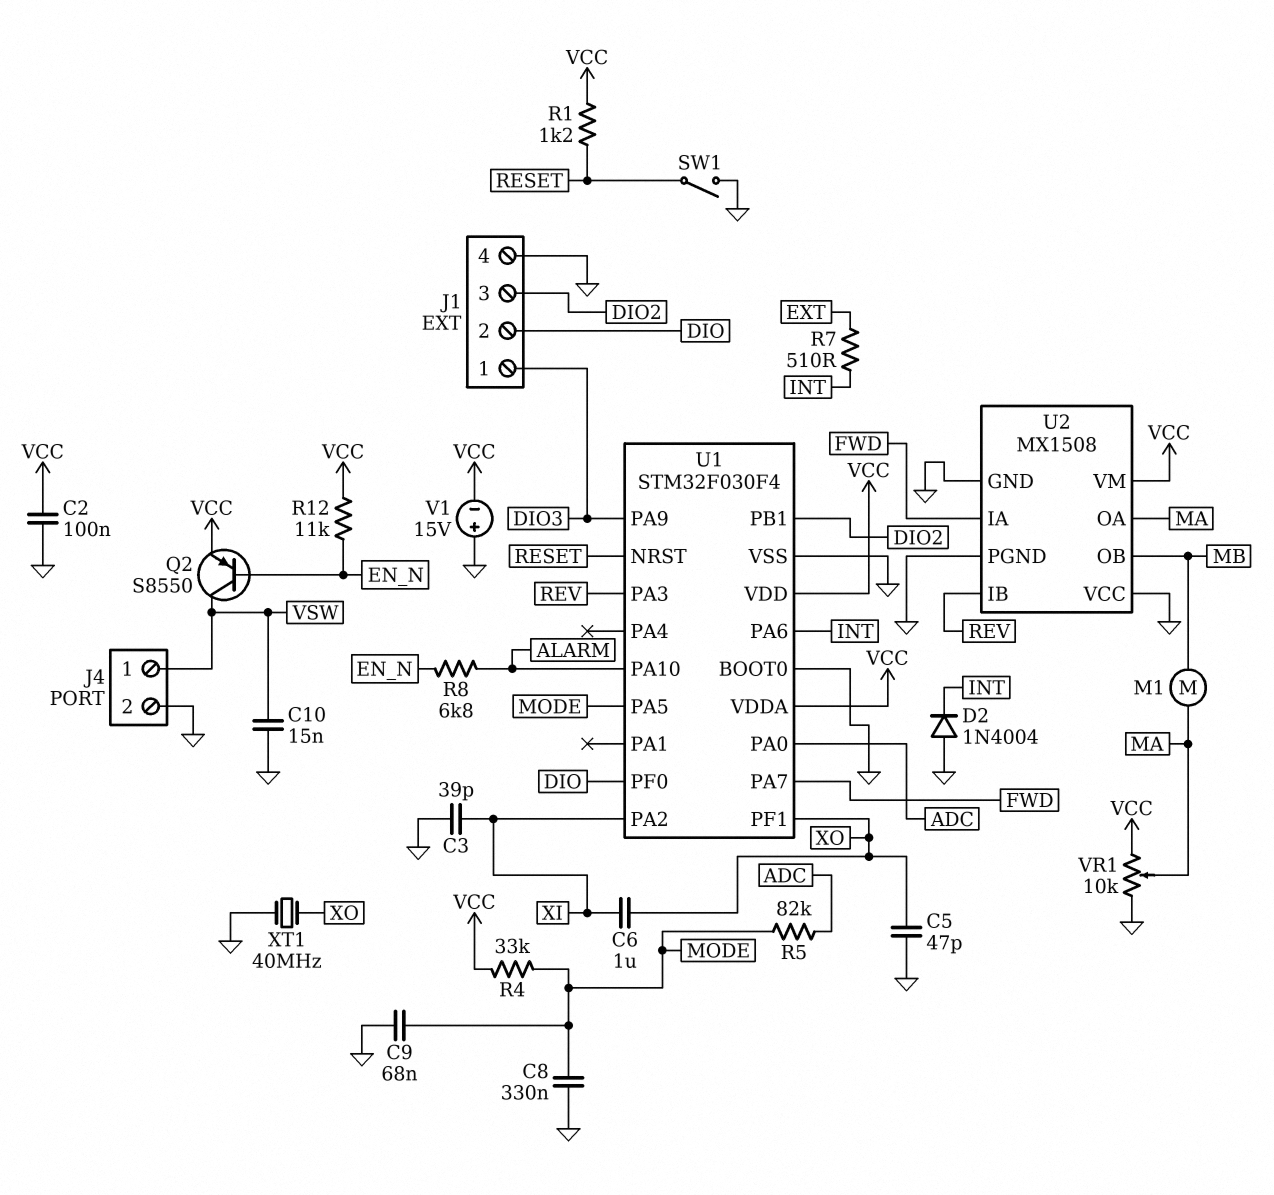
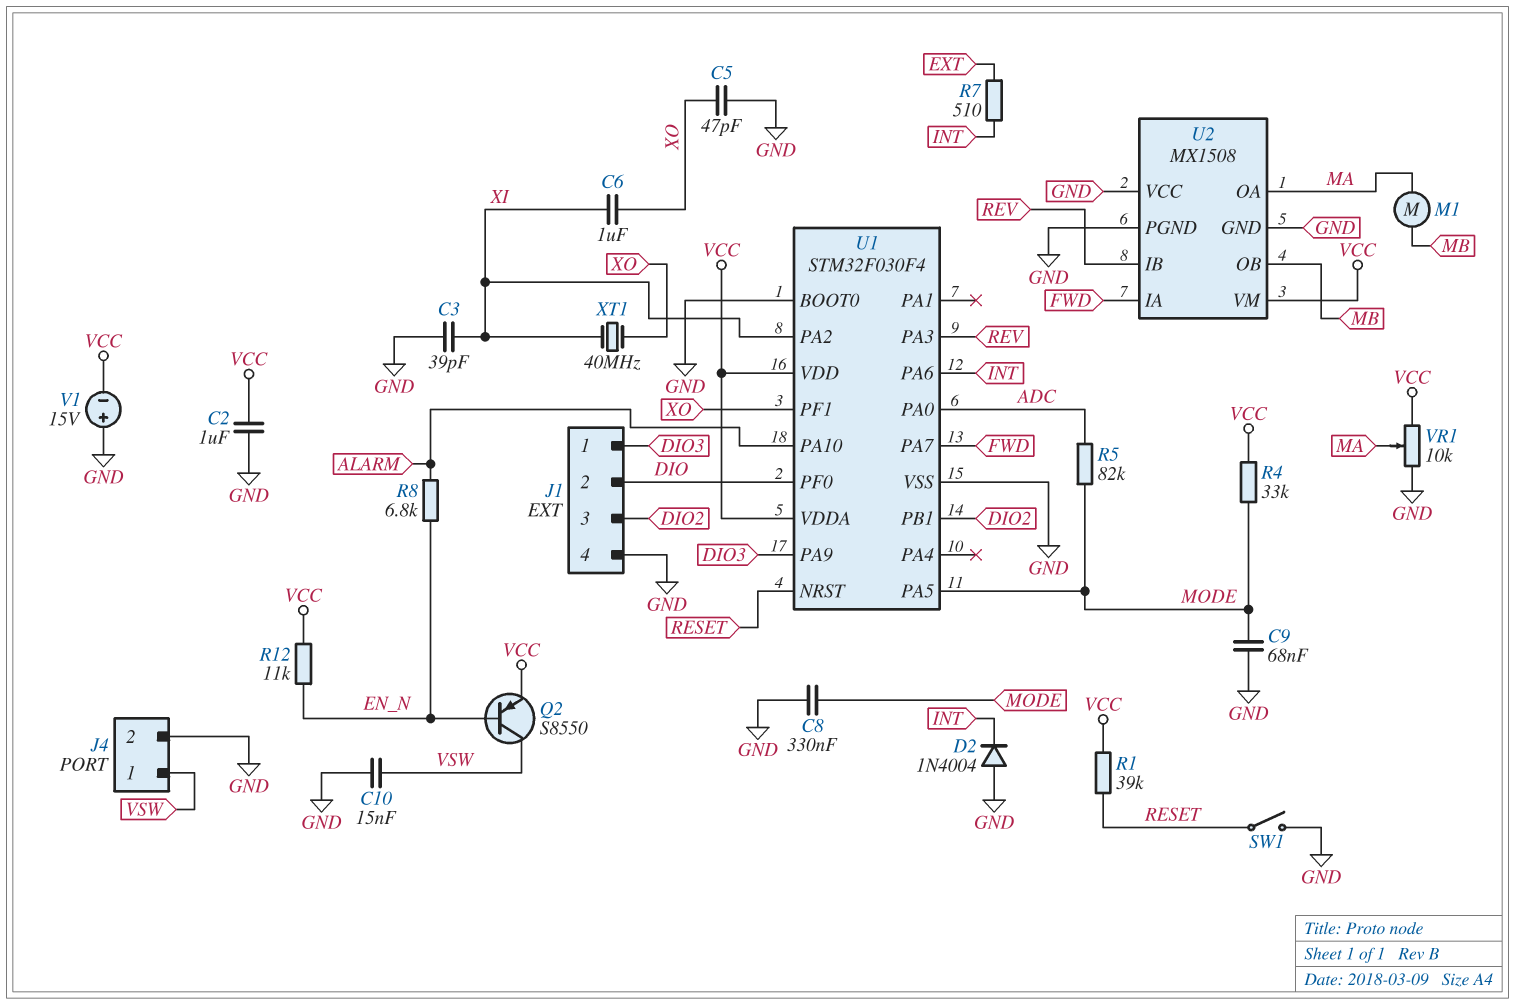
C2: 100nF (GND, VCC) -> 1uF (GND, VCC)
R1: 1.2k (RESET, VCC) -> 39k (RESET, VCC)
XT1: 40MHz (GND, XO) -> 40MHz (XI, XO)

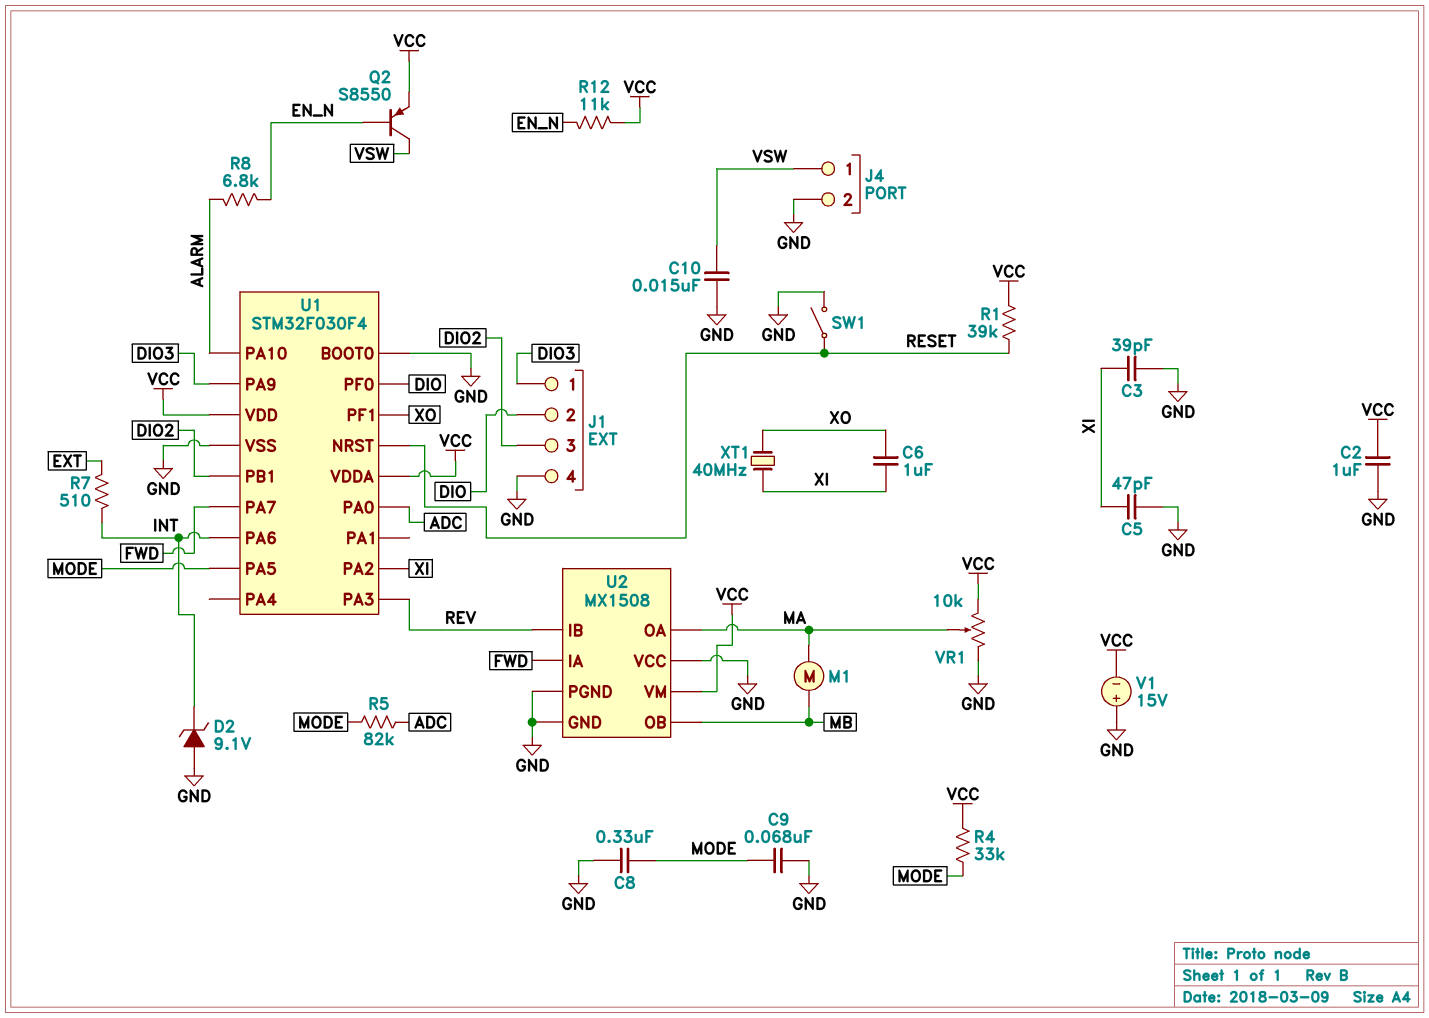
C5: 47pF (GND, XO) -> 47pF (GND, XI)
D2: diode 1N4004 (A GND, K INT) -> zener 9.1V (A GND, K INT)

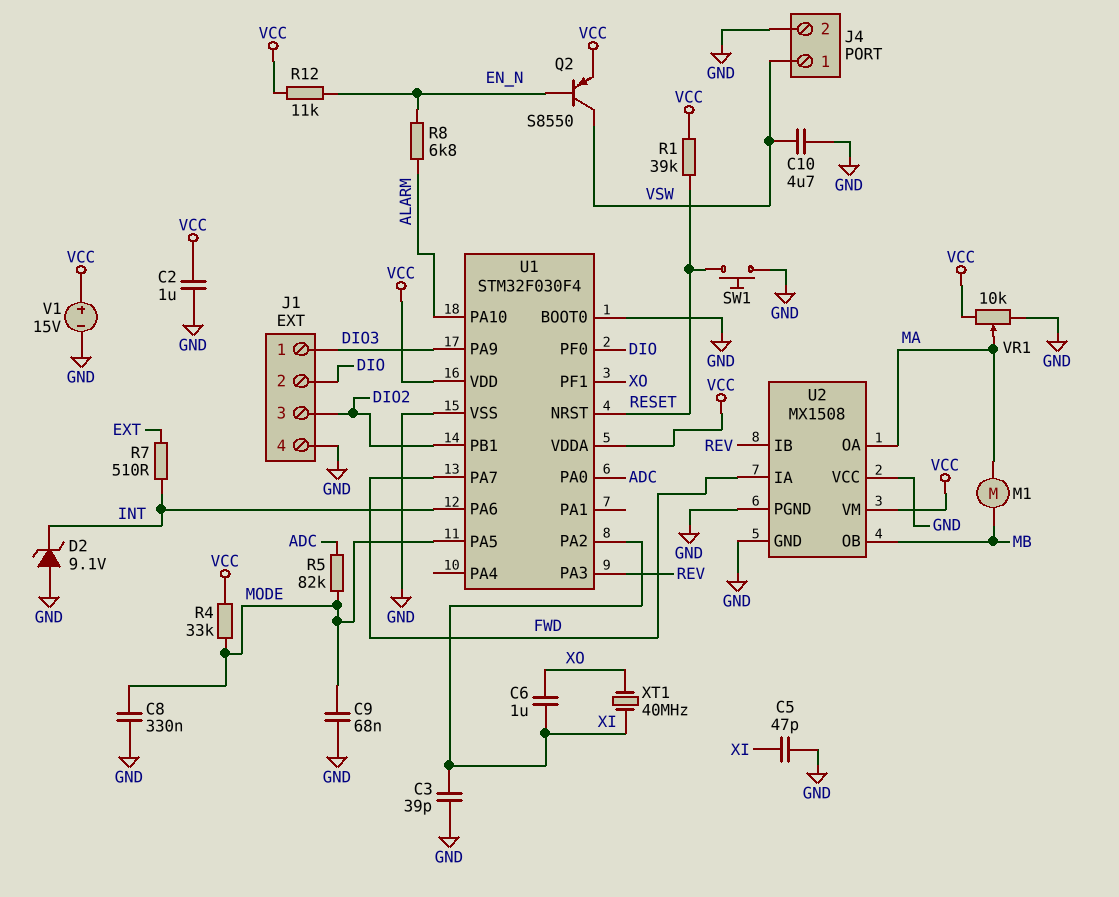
C10: 15nF (GND, VSW) -> 4.7uF (GND, VSW)
SW1: switch (GND, RESET) -> button (GND, RESET)
V1: 15V (plus GND, minus VCC) -> 15V (plus VCC, minus GND)

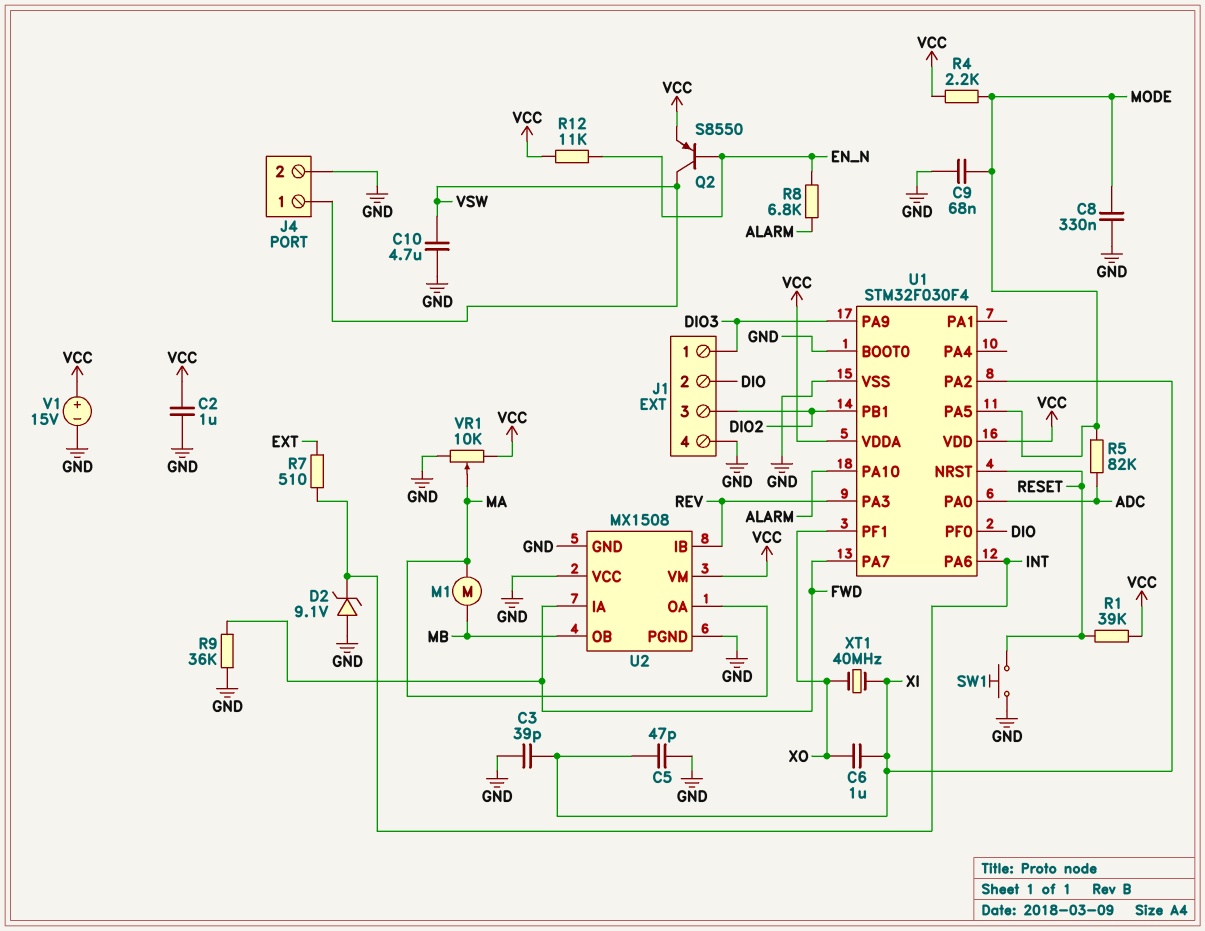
R4: 33k (MODE, VCC) -> 2.2k (MODE, VCC)
R9: none -> 36k (FWD, GND)

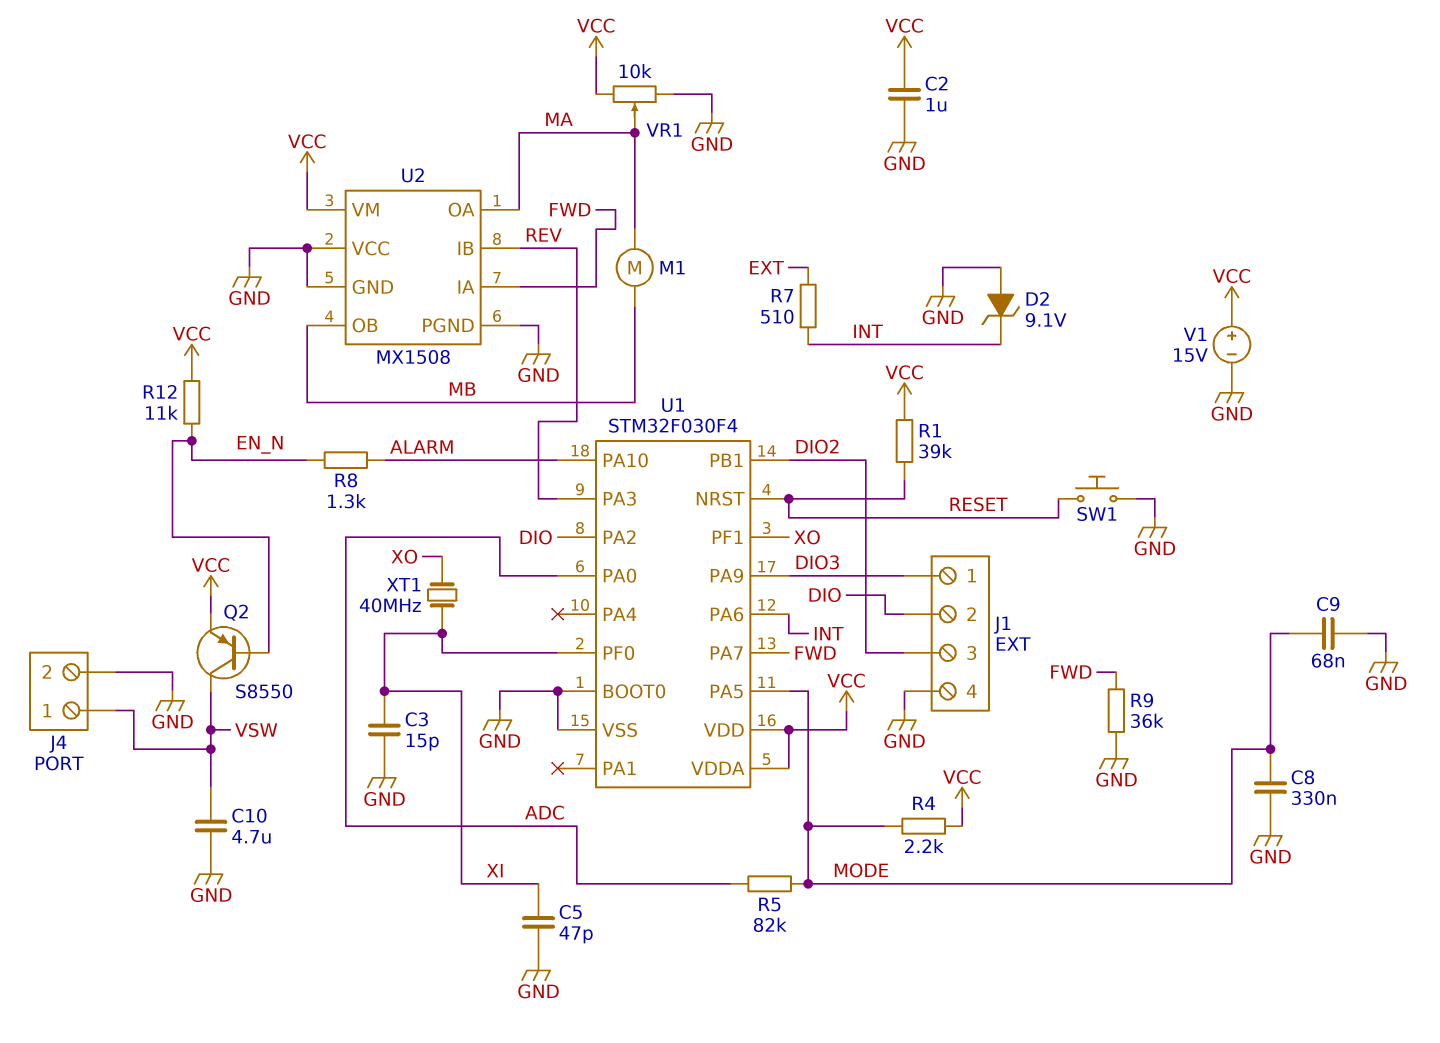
C3: 39pF (GND, XI) -> 15pF (GND, XI)
C6: 1uF (XI, XO) -> none
R8: 6.8k (ALARM, EN_N) -> 1.3k (ALARM, EN_N)
U1 pin PA2: XI -> DIO
U1 pin PF0: DIO -> XI

